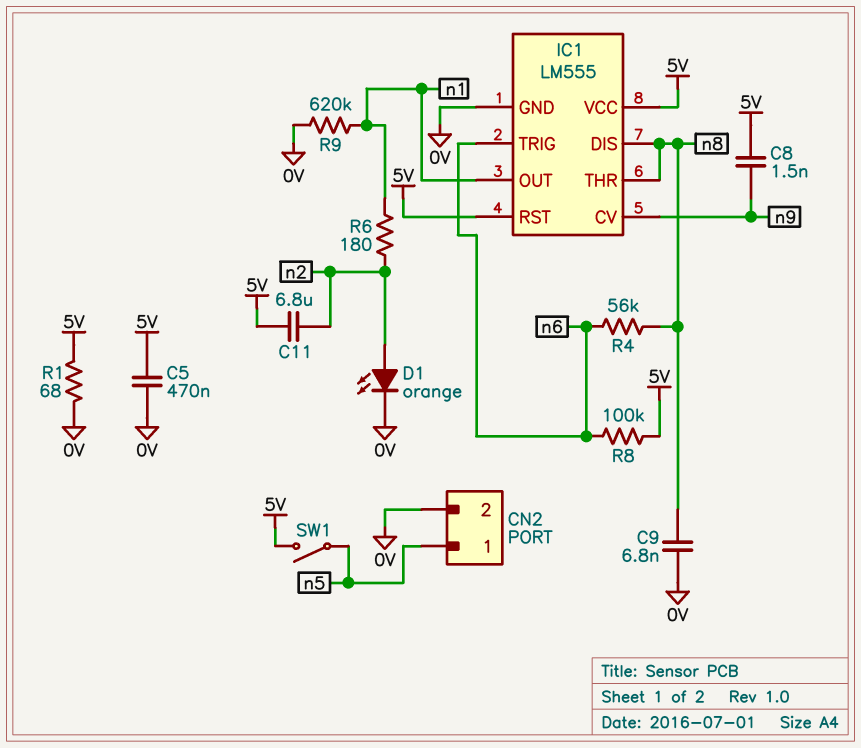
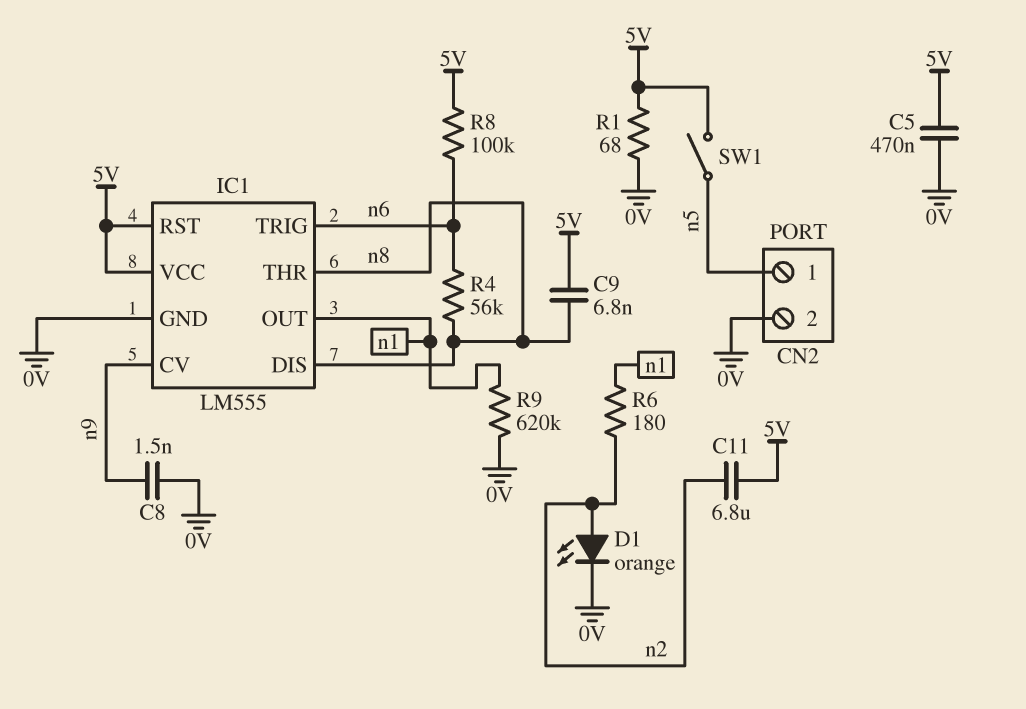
C8: 1.5nF (5V, n9) -> 1.5nF (0V, n9)
C9: 6.8nF (0V, n8) -> 6.8nF (5V, n8)

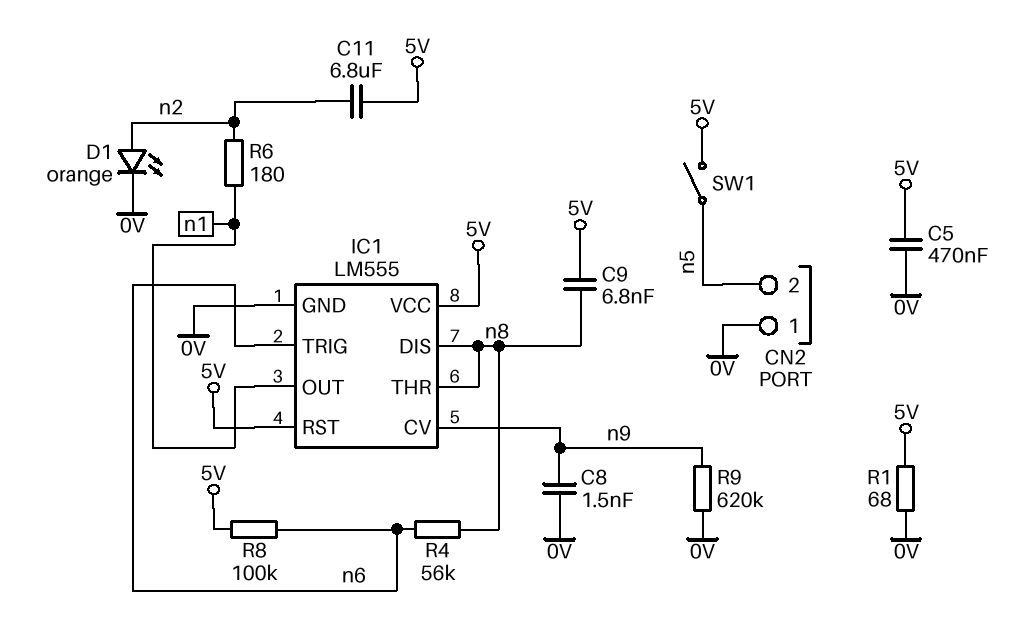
CN2 pin 1: n5 -> 0V
CN2 pin 2: 0V -> n5
R9: 620k (0V, n1) -> 620k (0V, n9)

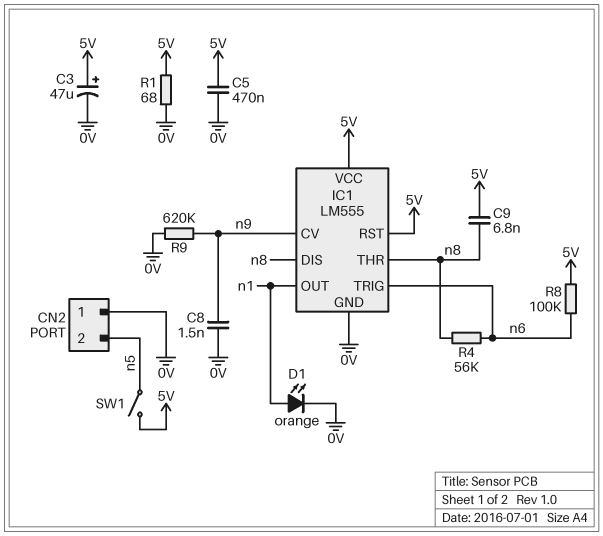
C3: none -> 47uF (plus 5V, minus 0V)
C11: 6.8uF (5V, n2) -> none
D1: LED orange (A n2, K 0V) -> LED orange (A n1, K 0V)
R6: 180 (n1, n2) -> none

